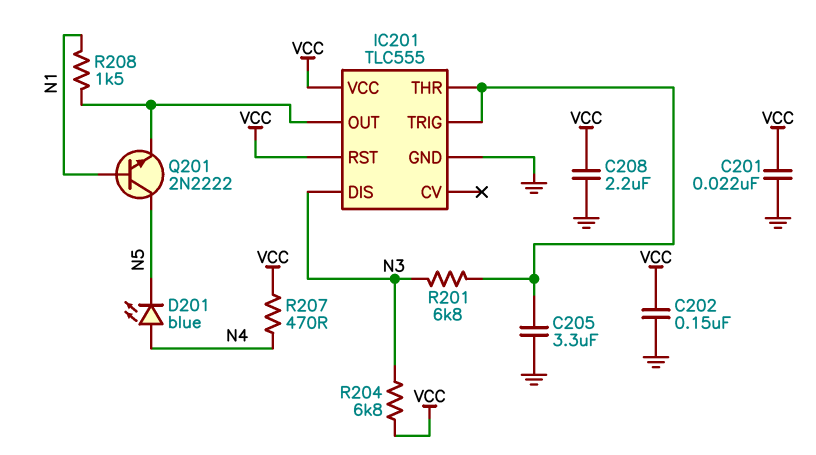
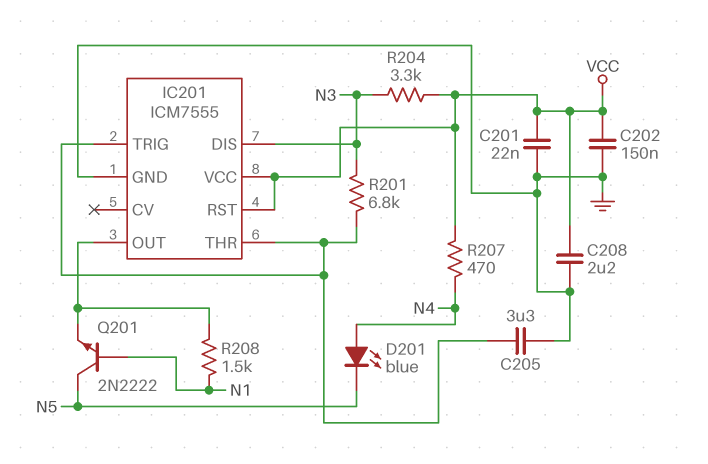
IC201: TLC555 -> ICM7555
R204: 6.8k (N3, VCC) -> 3.3k (N3, VCC)

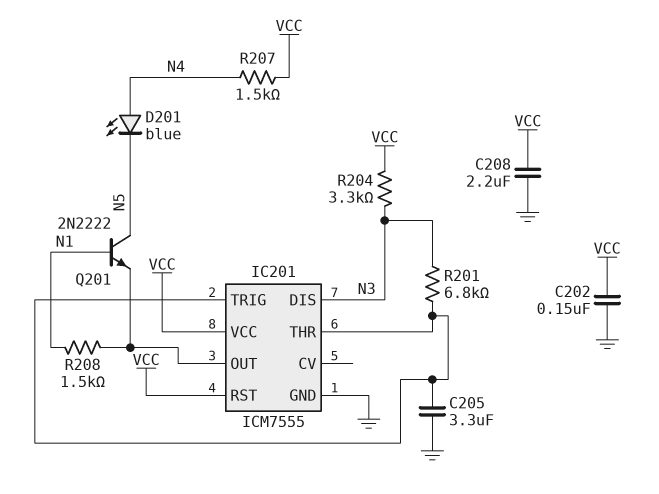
C201: 22nF (GND, VCC) -> none
R207: 470 (N4, VCC) -> 1.5k (N4, VCC)

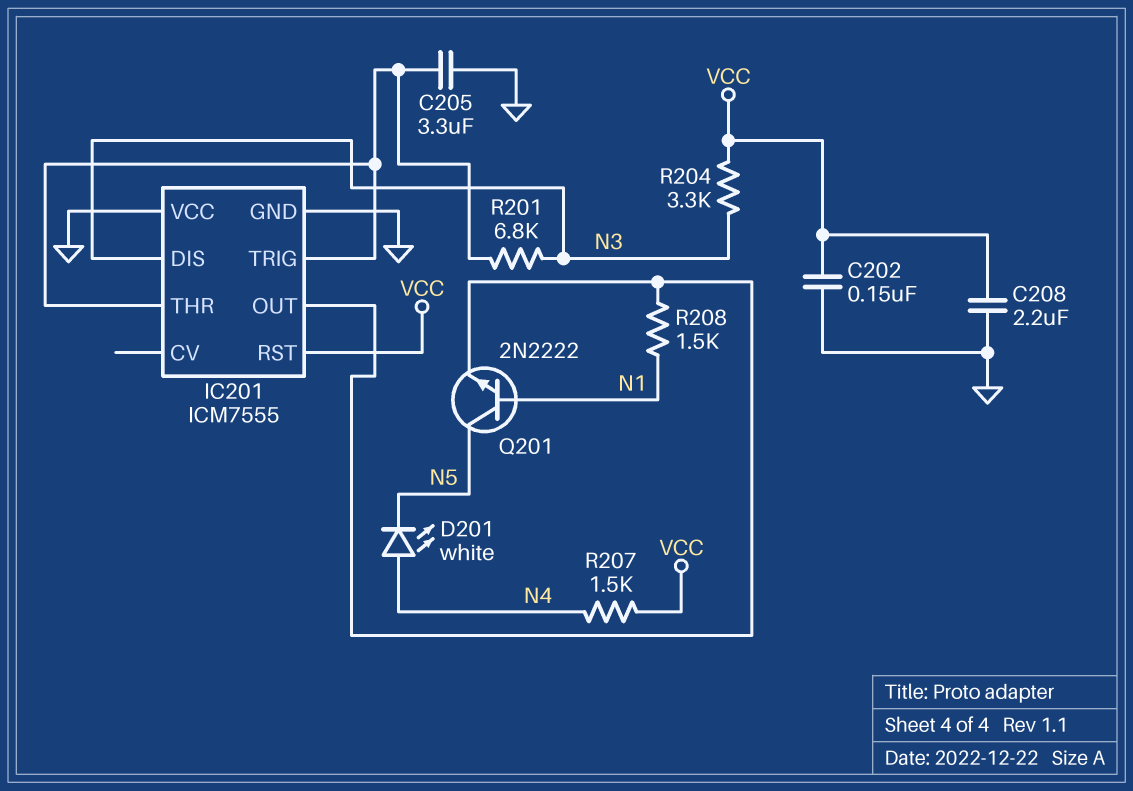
D201: LED blue (A N4, K N5) -> LED white (A N4, K N5)
IC201 pin VCC: VCC -> GND

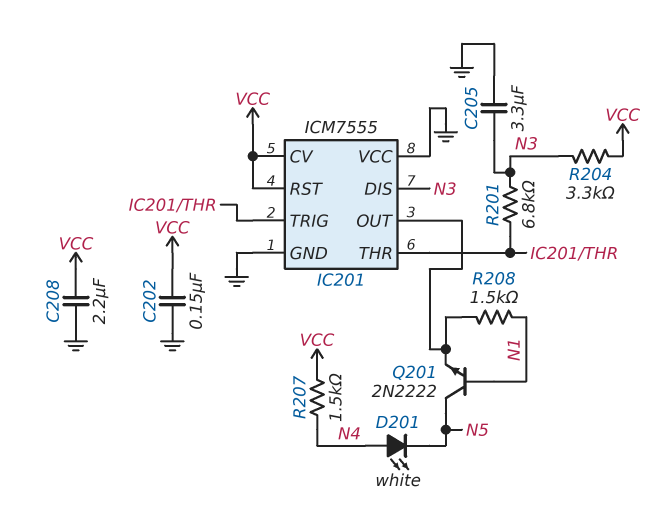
C205: 3.3uF (GND, IC201/THR) -> 3.3uF (GND, N3)
IC201 pin CV: none -> VCC

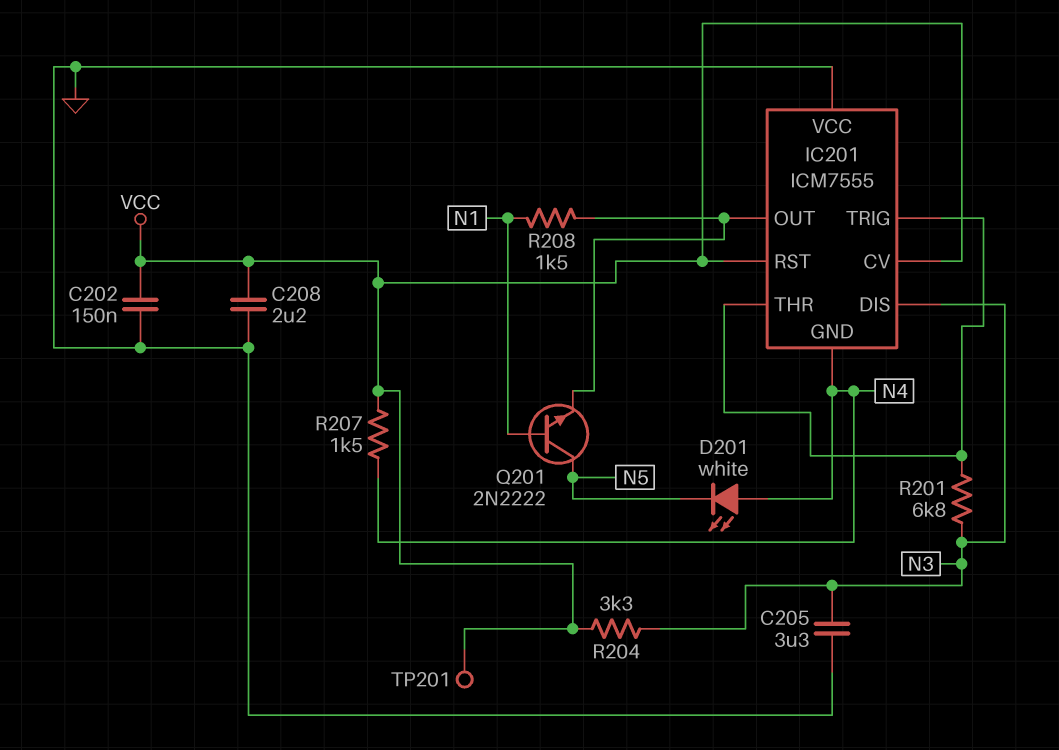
IC201 pin GND: GND -> N4
TP201: none -> test point (VCC)

